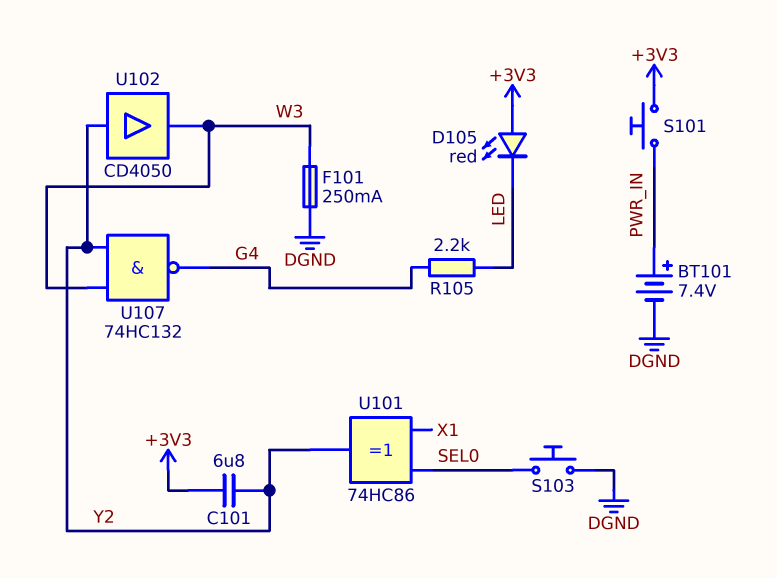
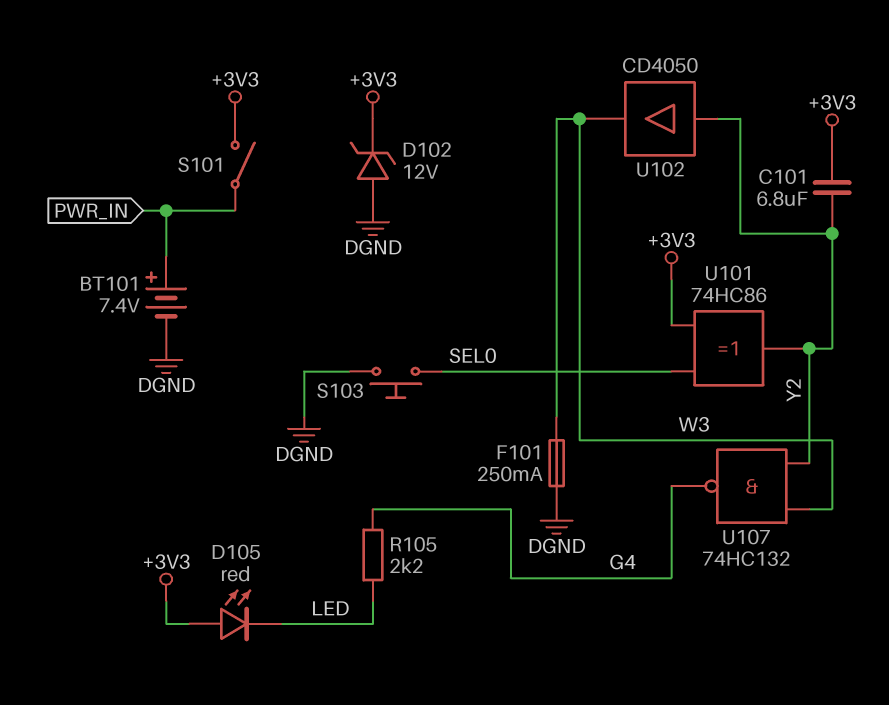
D102: none -> zener 12V (A DGND, K +3V3)
S101: button (+3V3, PWR_IN) -> switch (+3V3, PWR_IN)
U101: XOR 74HC86 (in SEL0, in X1, out Y2) -> XOR 74HC86 (in +3V3, in SEL0, out Y2)

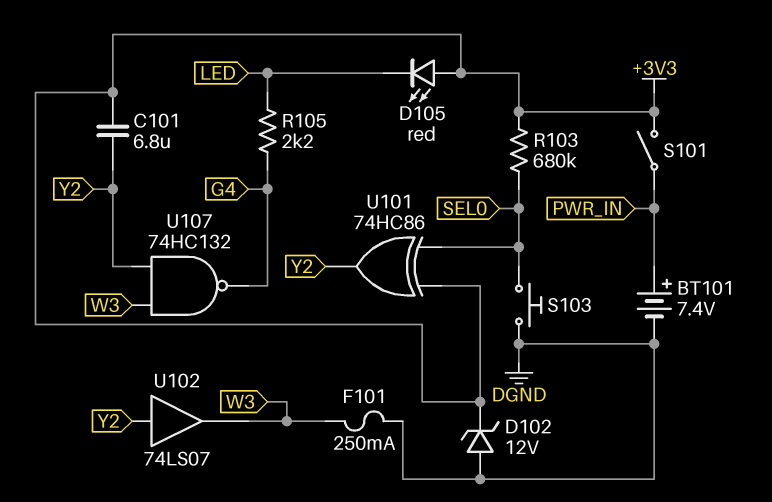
R103: none -> 680k (+3V3, SEL0)
U102: buffer CD4050 (in Y2, out W3) -> buffer 74LS07 (in Y2, out W3)

